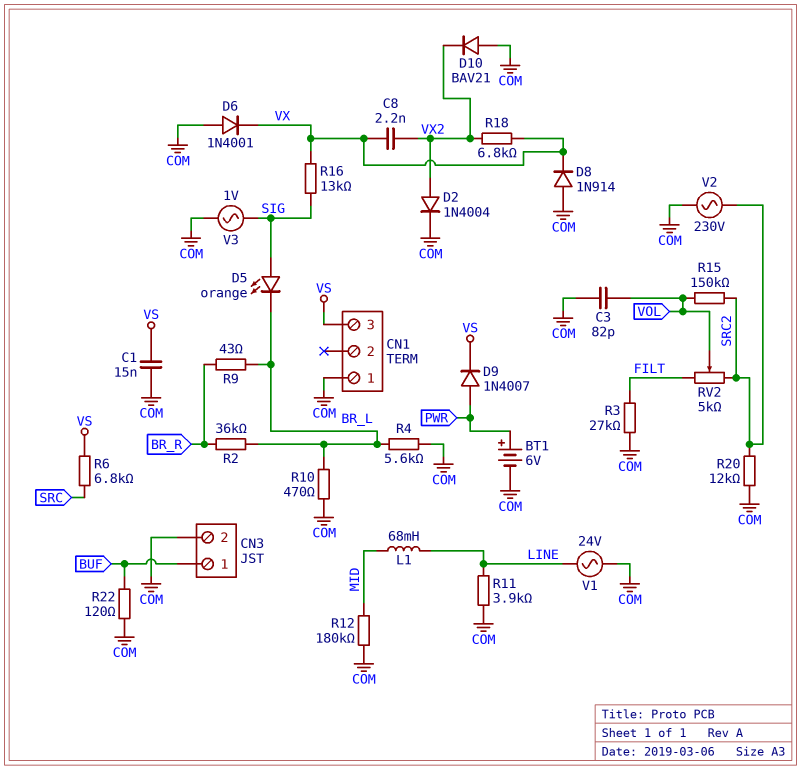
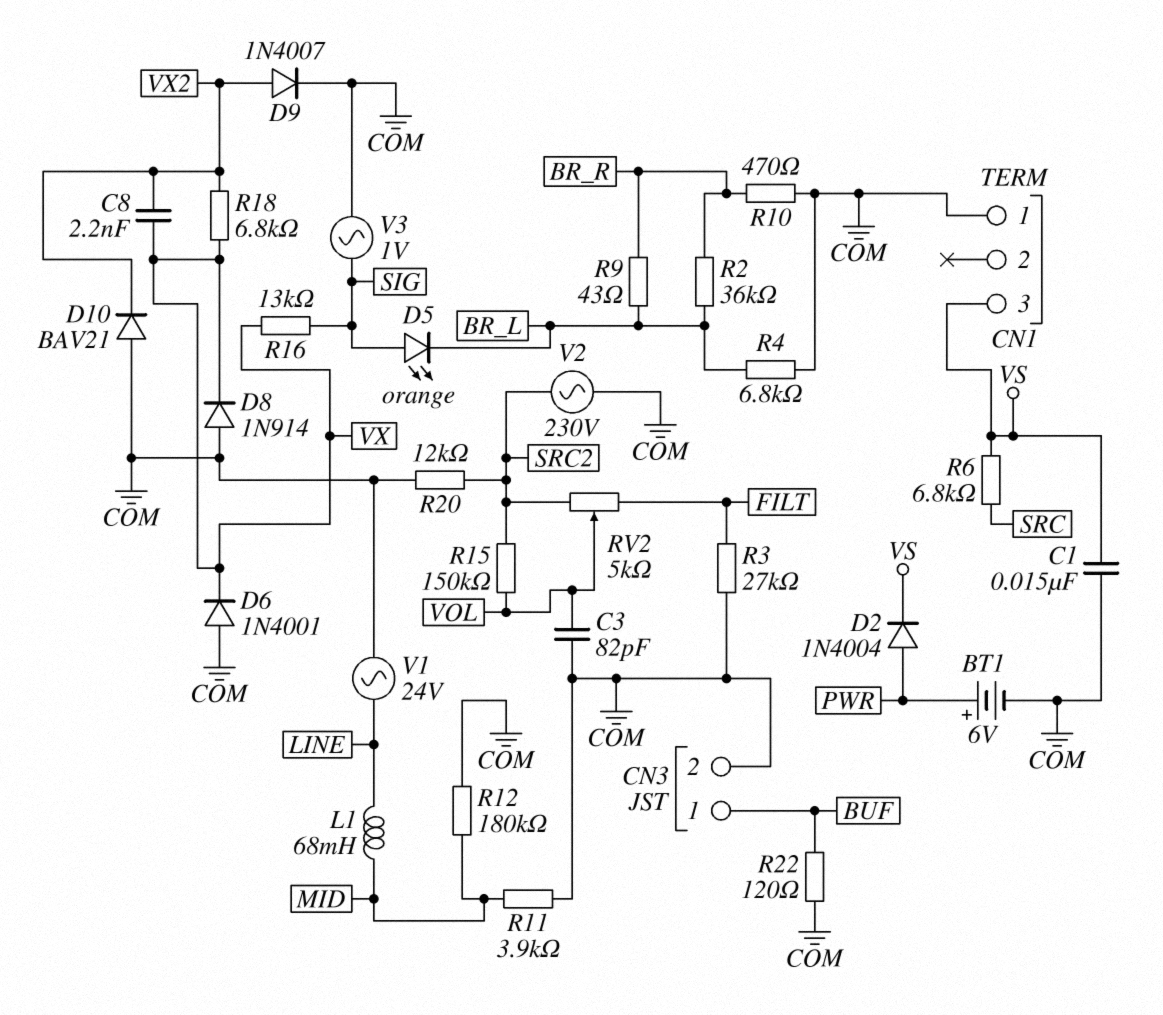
D2: diode 1N4004 (A VX2, K COM) -> diode 1N4004 (A PWR, K VS)
D9: diode 1N4007 (A PWR, K VS) -> diode 1N4007 (A VX2, K COM)
R4: 5.6k (BR_L, COM) -> 6.8k (BR_L, COM)
R10: 470 (BR_L, COM) -> 470 (BR_R, COM)
R11: 3.9k (COM, LINE) -> 3.9k (COM, MID)

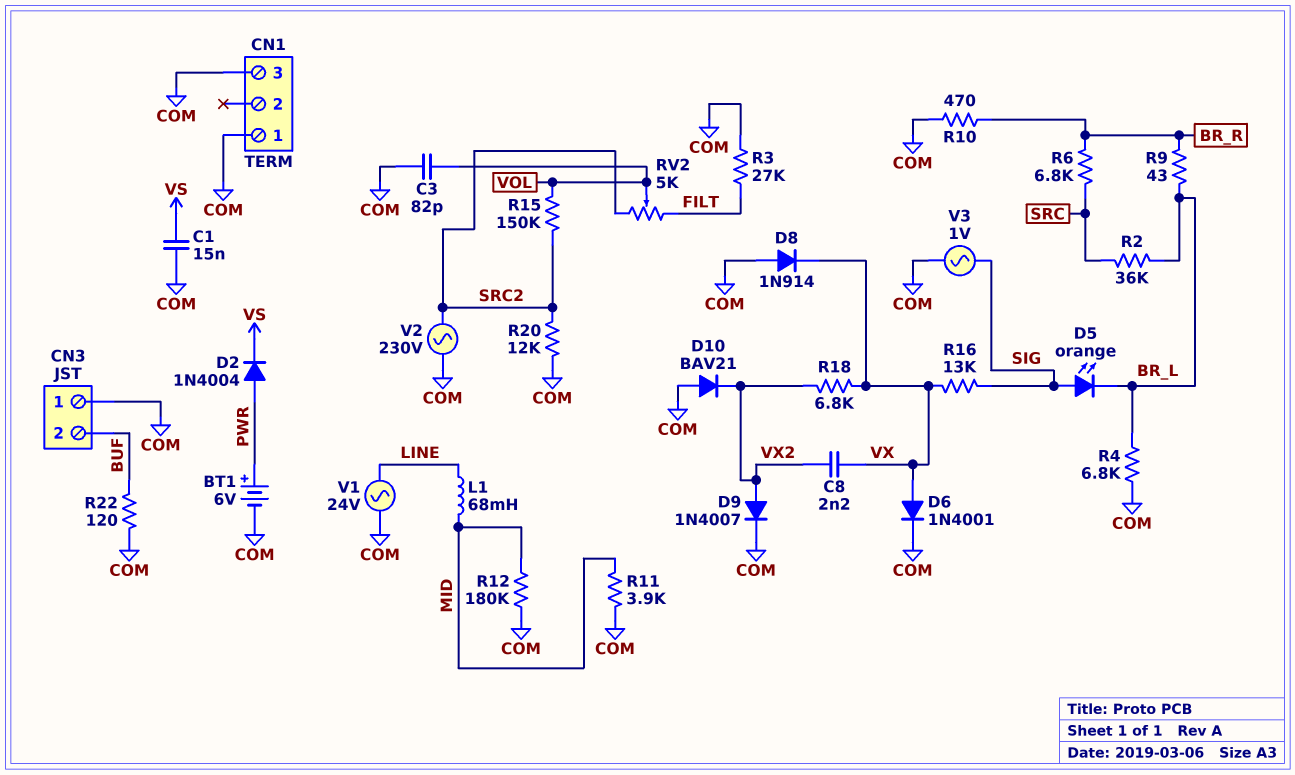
CN1 pin 3: VS -> COM
CN3 pin 1: BUF -> COM
CN3 pin 2: COM -> BUF
D6: diode 1N4001 (A COM, K VX) -> diode 1N4001 (A VX, K COM)
R2: 36k (BR_L, BR_R) -> 36k (BR_L, SRC)
R6: 6.8k (SRC, VS) -> 6.8k (BR_R, SRC)

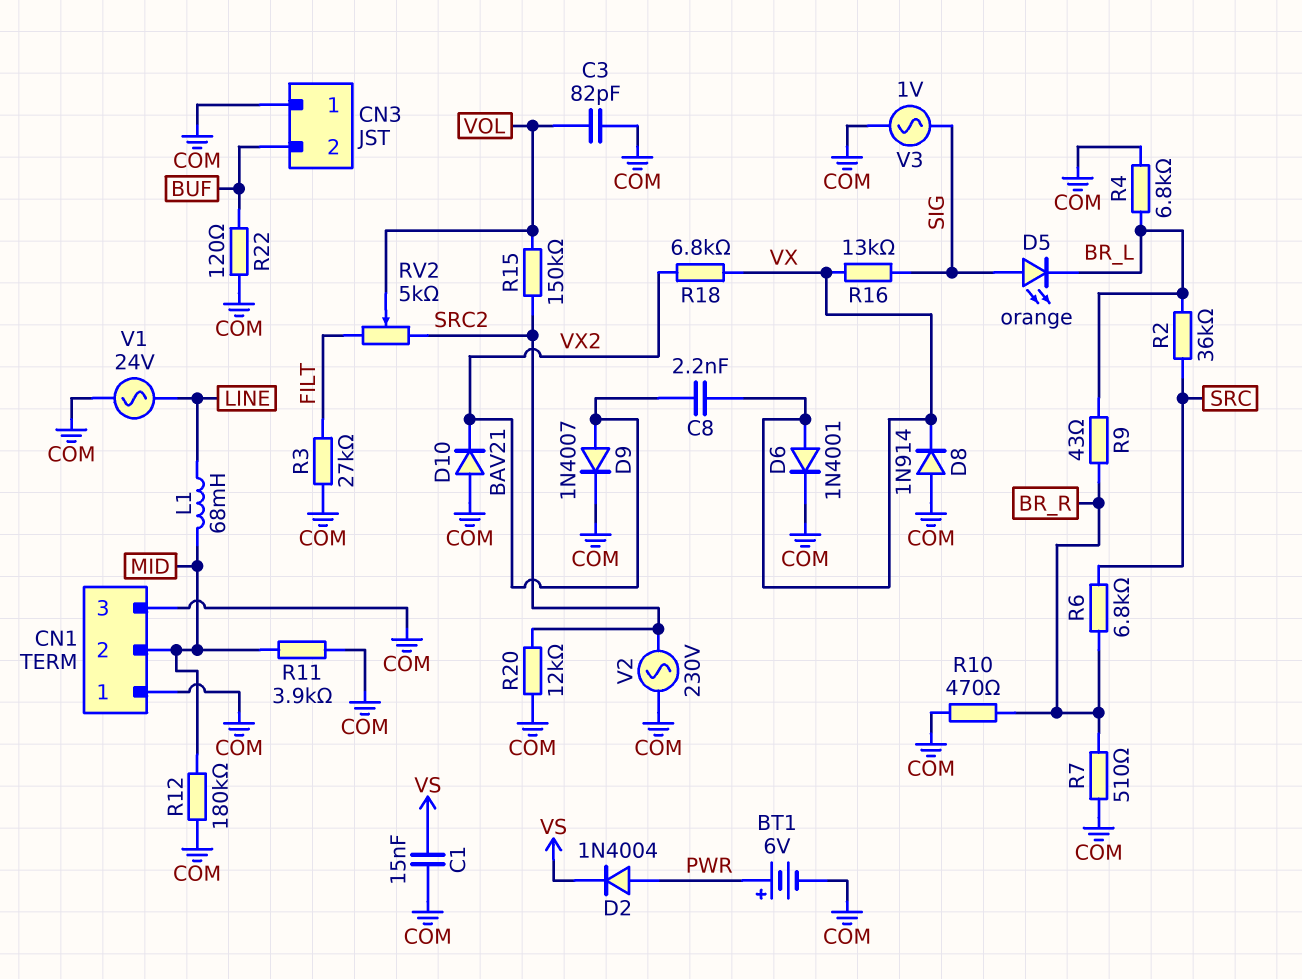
CN1 pin 2: none -> MID
R7: none -> 510 (BR_R, COM)

